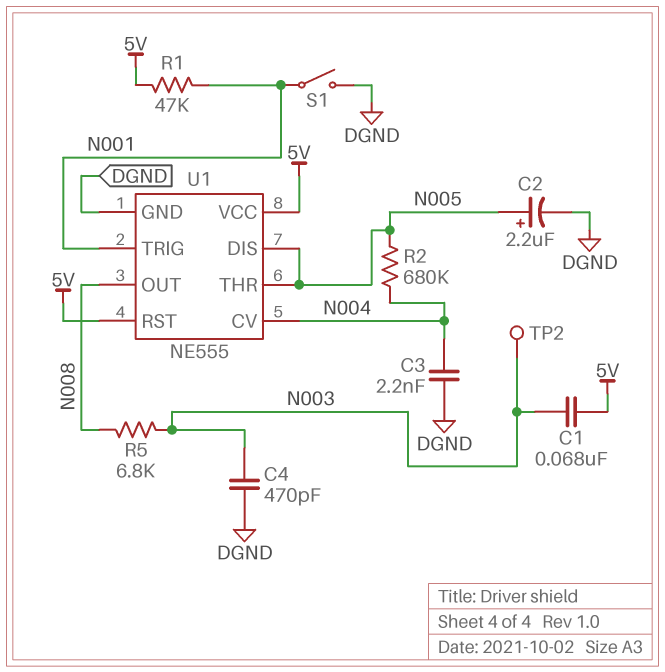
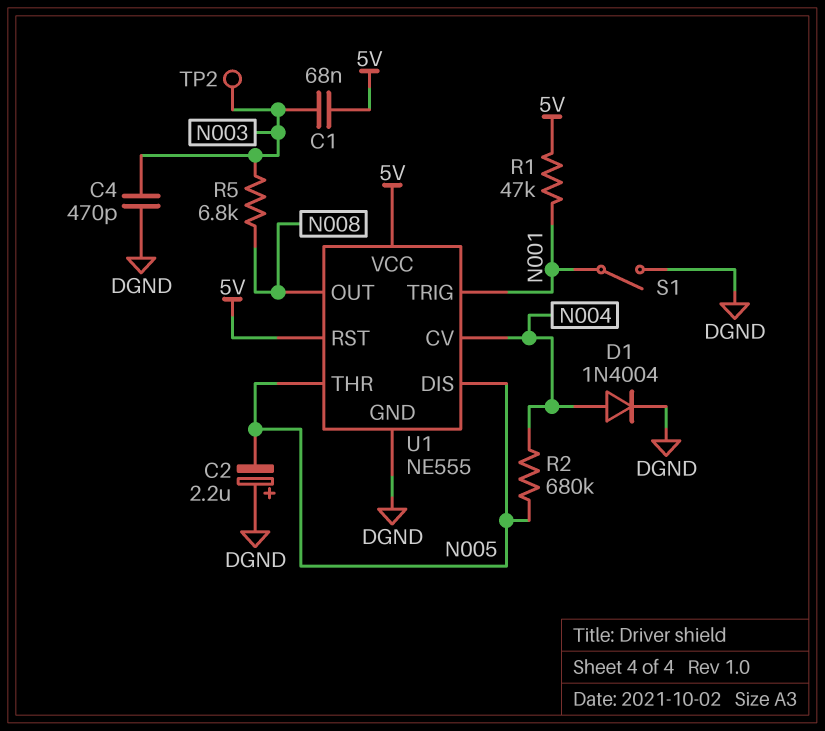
C2: 2.2uF (plus N005, minus DGND) -> 2.2uF (plus DGND, minus N005)
C3: 2.2nF (DGND, N004) -> none
D1: none -> diode 1N4004 (A N004, K DGND)

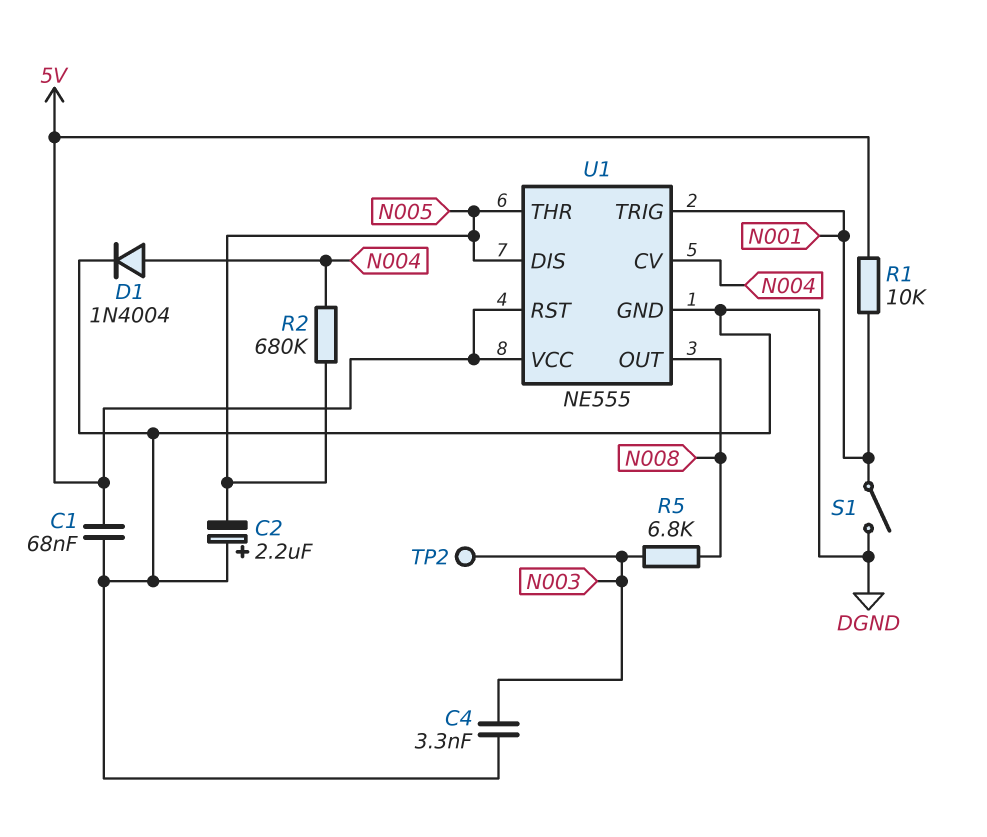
C1: 68nF (5V, N003) -> 68nF (5V, DGND)
C4: 470pF (DGND, N003) -> 3.3nF (DGND, N003)
R1: 47k (5V, N001) -> 10k (5V, N001)

